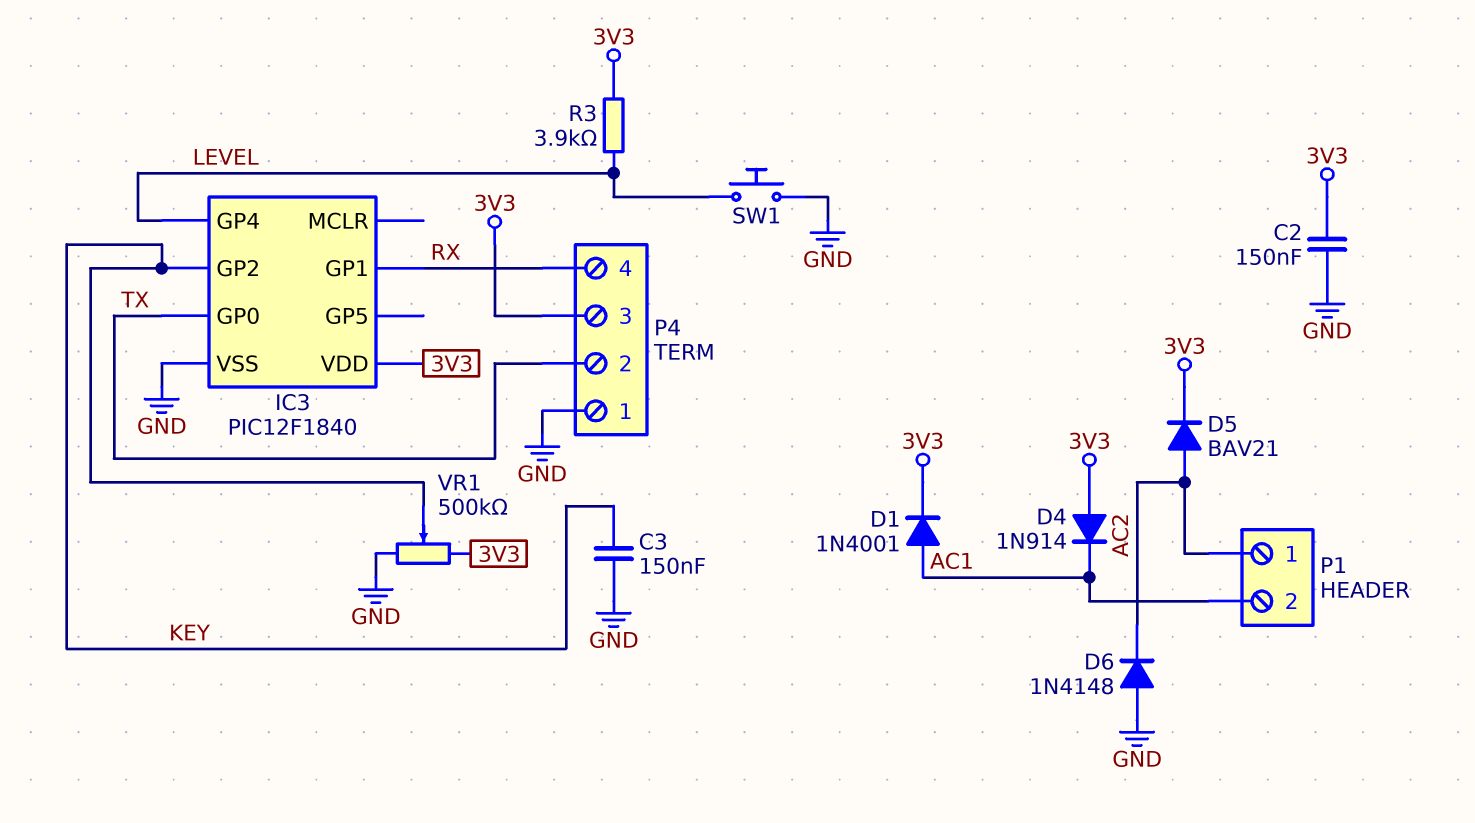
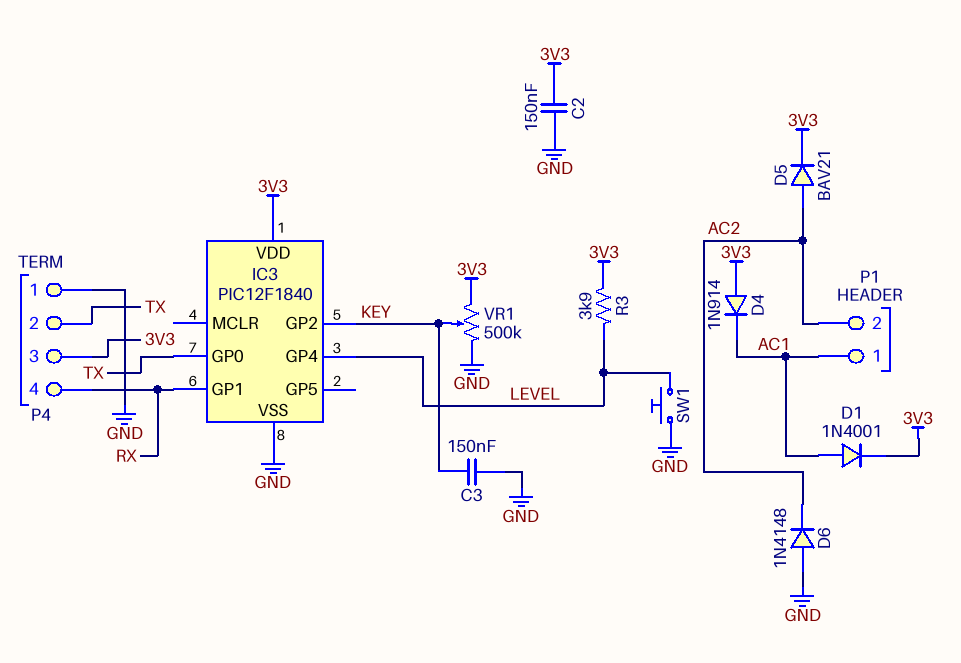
P1 pin 1: AC2 -> AC1
P1 pin 2: AC1 -> AC2

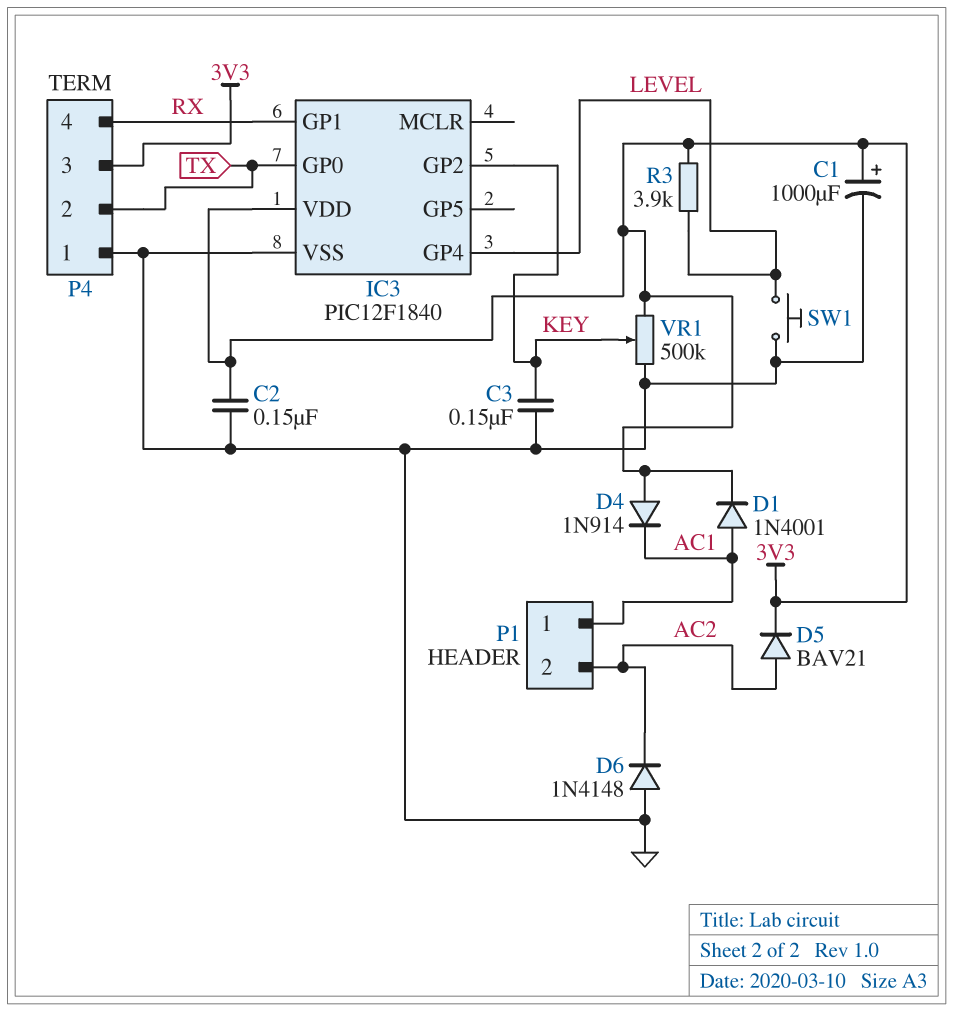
C1: none -> 1000uF (plus 3V3, minus GND)

